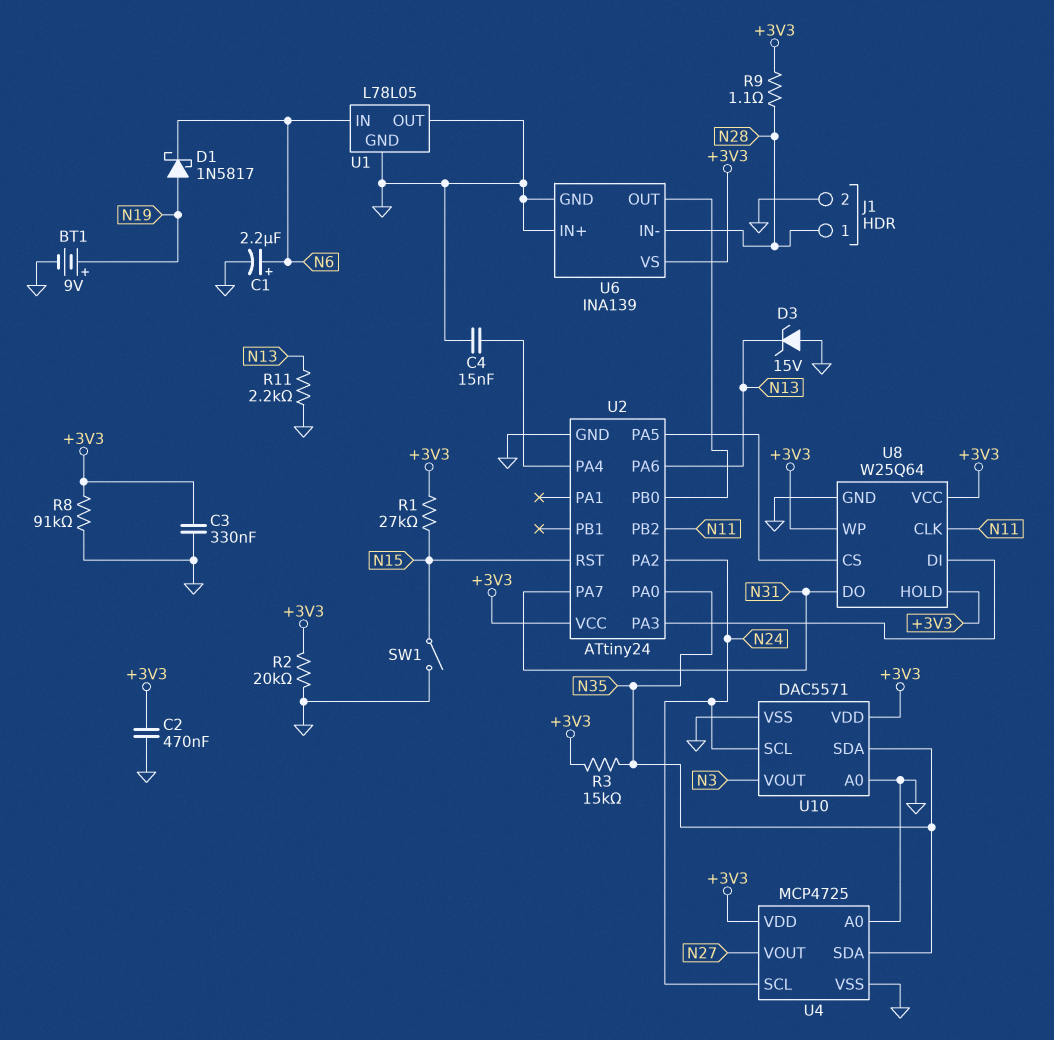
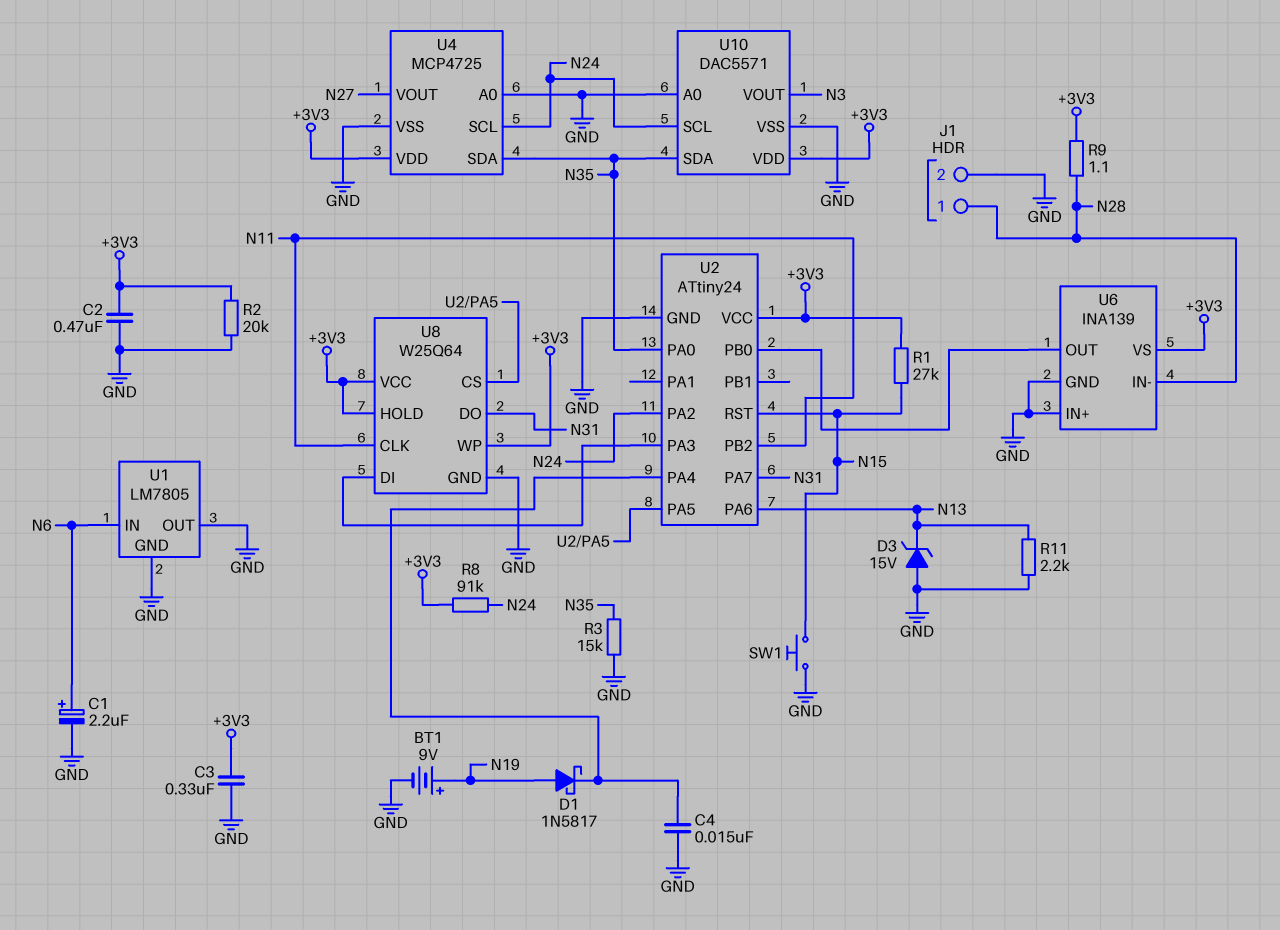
D1: schottky 1N5817 (A N19, K N6) -> schottky 1N5817 (A N19, K U2/PA4)
R3: 15k (+3V3, N35) -> 15k (GND, N35)
R8: 91k (+3V3, GND) -> 91k (+3V3, N24)
SW1: switch (GND, N15) -> button (GND, N15)
U1: L78L05 -> LM7805

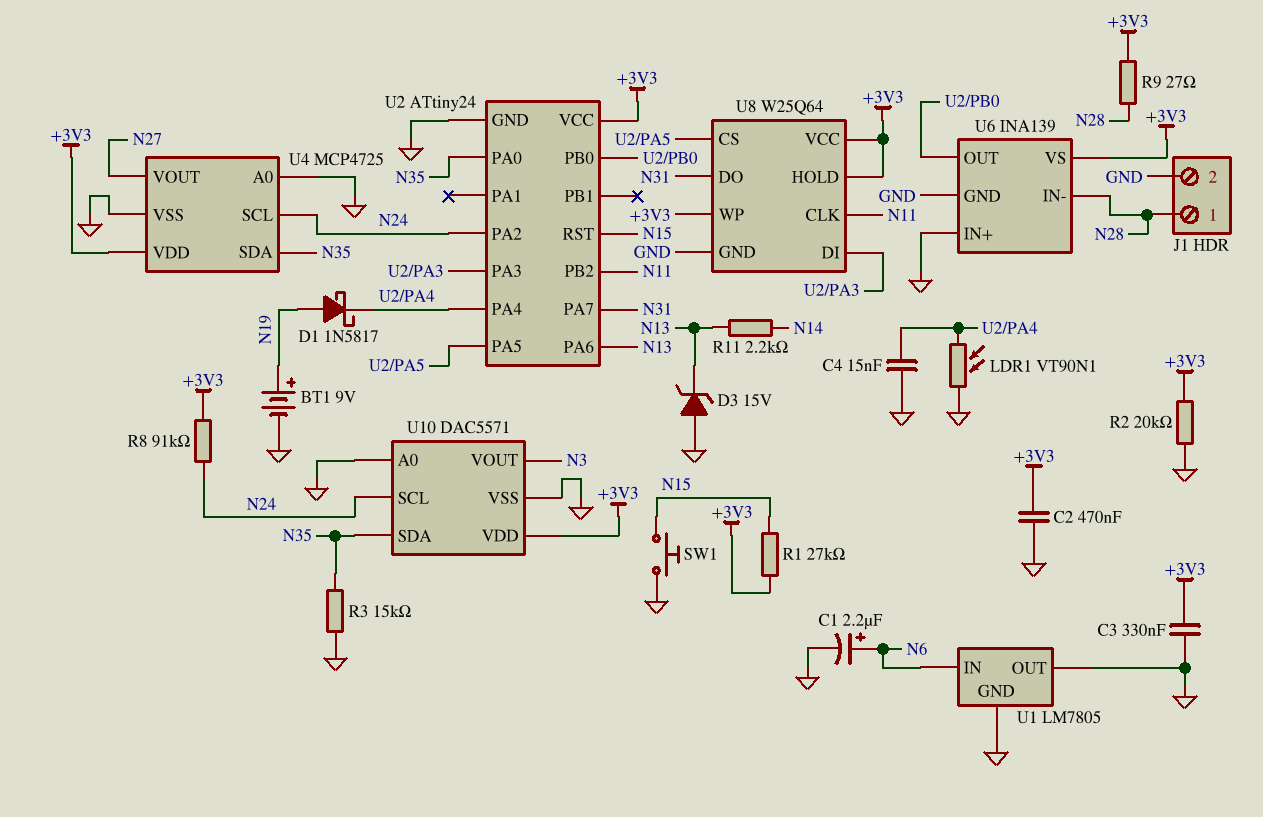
LDR1: none -> VT90N1 (GND, U2/PA4)
R9: 1.1 (+3V3, N28) -> 27 (+3V3, N28)
R11: 2.2k (GND, N13) -> 2.2k (N13, N14)

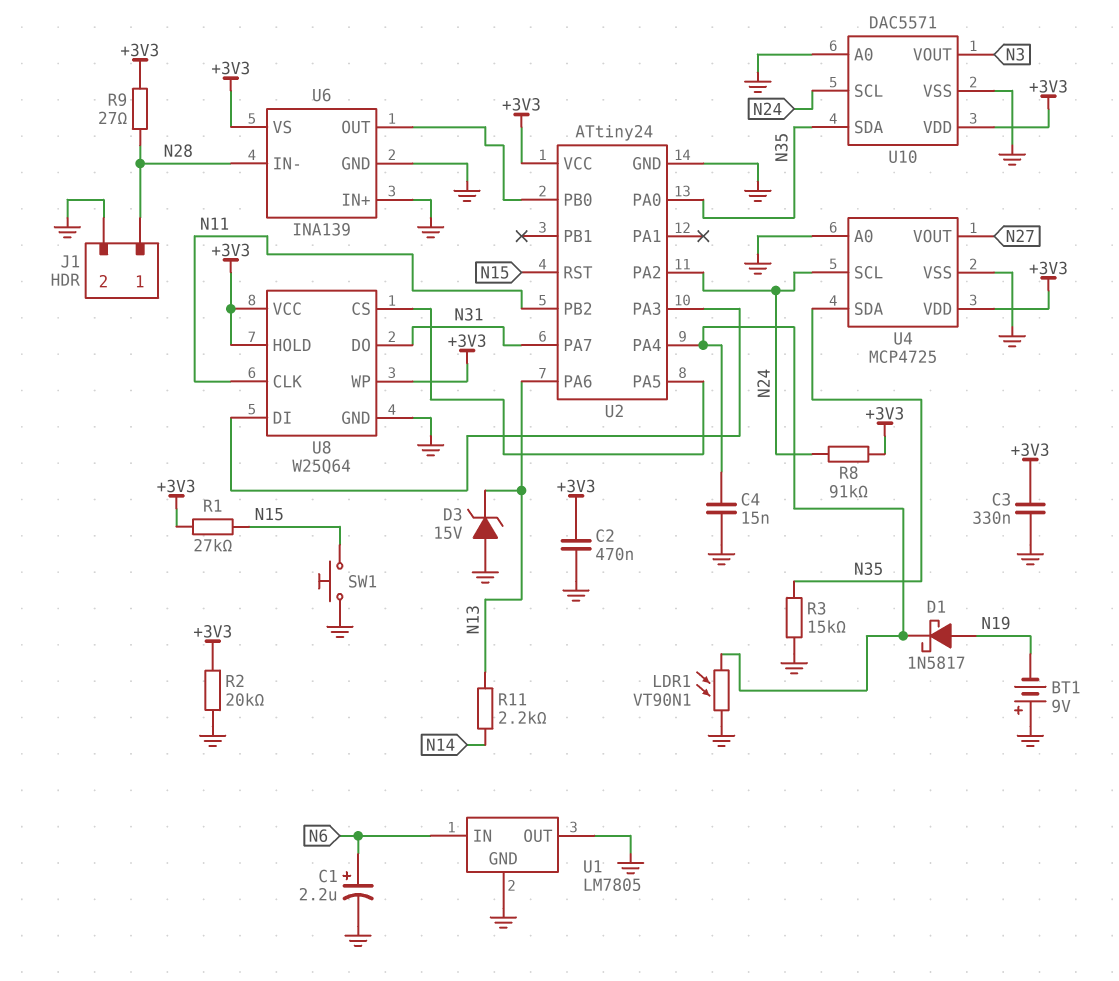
BT1: 9V (plus N19, minus GND) -> 9V (plus GND, minus N19)

